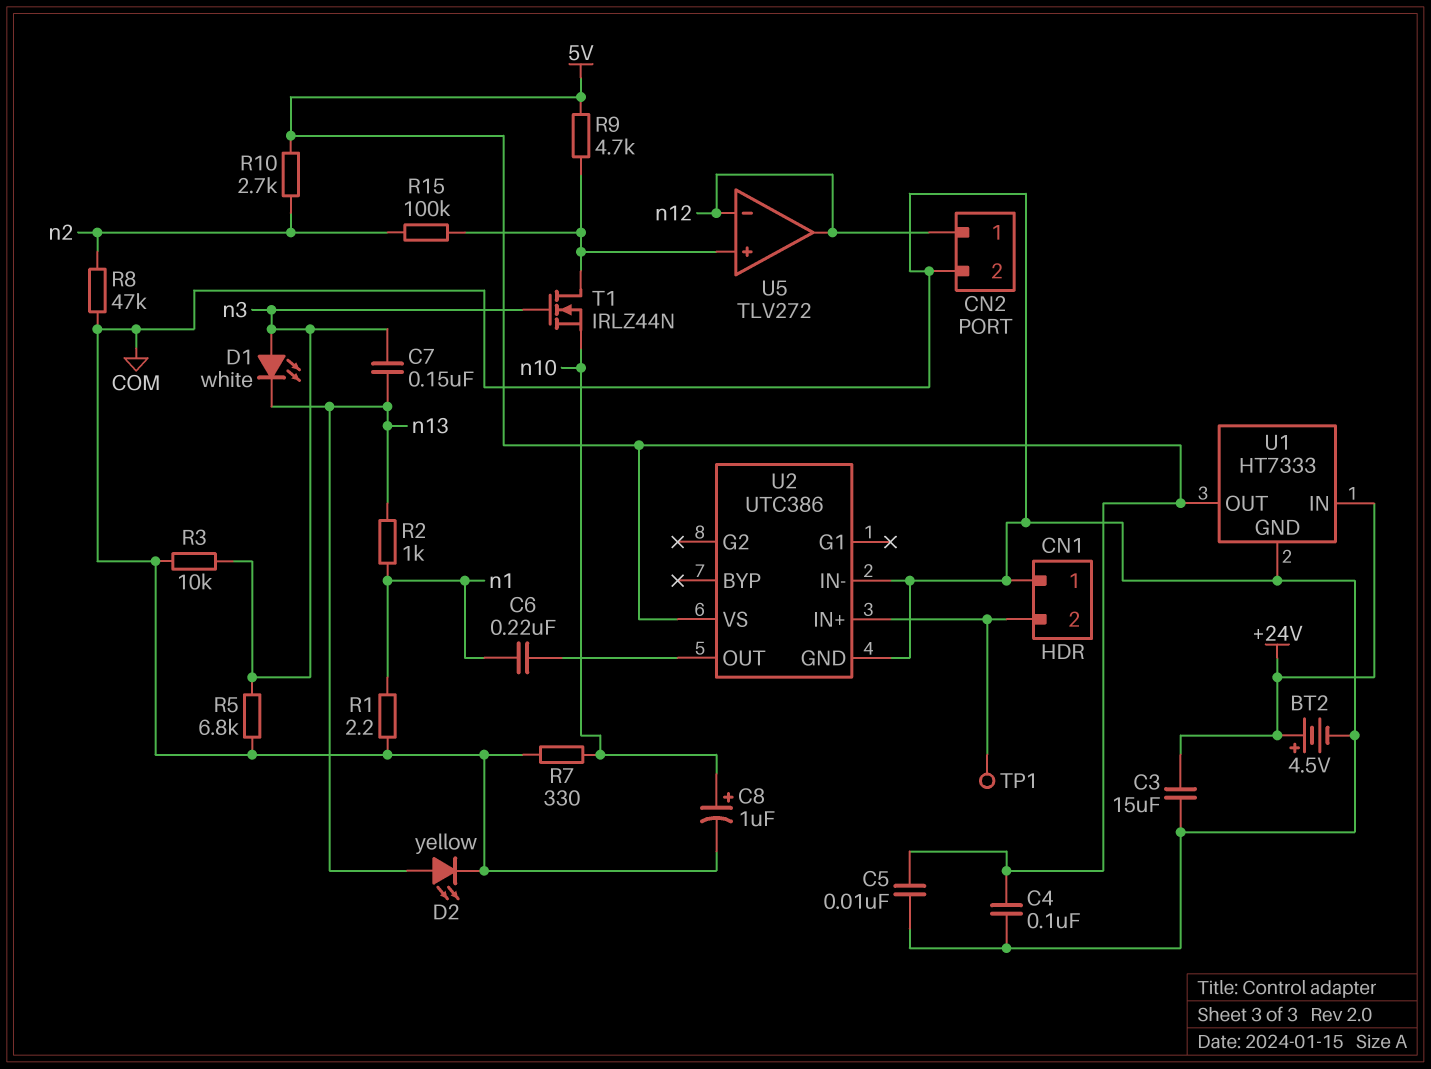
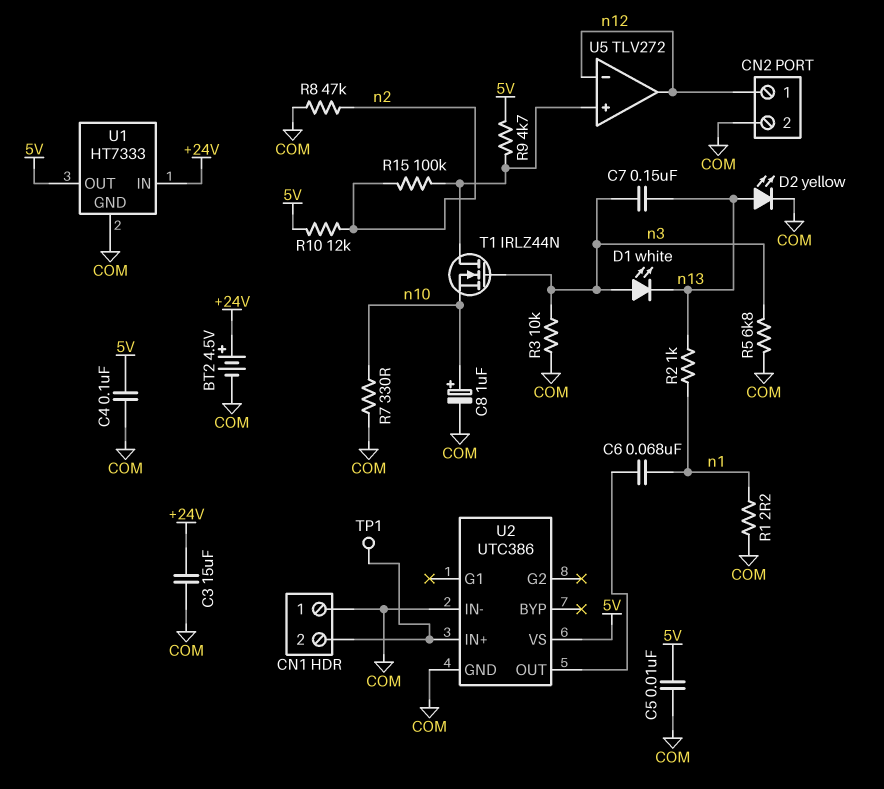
C6: 220nF (U2/OUT, n1) -> 68nF (U2/OUT, n1)
R10: 2.7k (5V, n2) -> 12k (5V, n2)

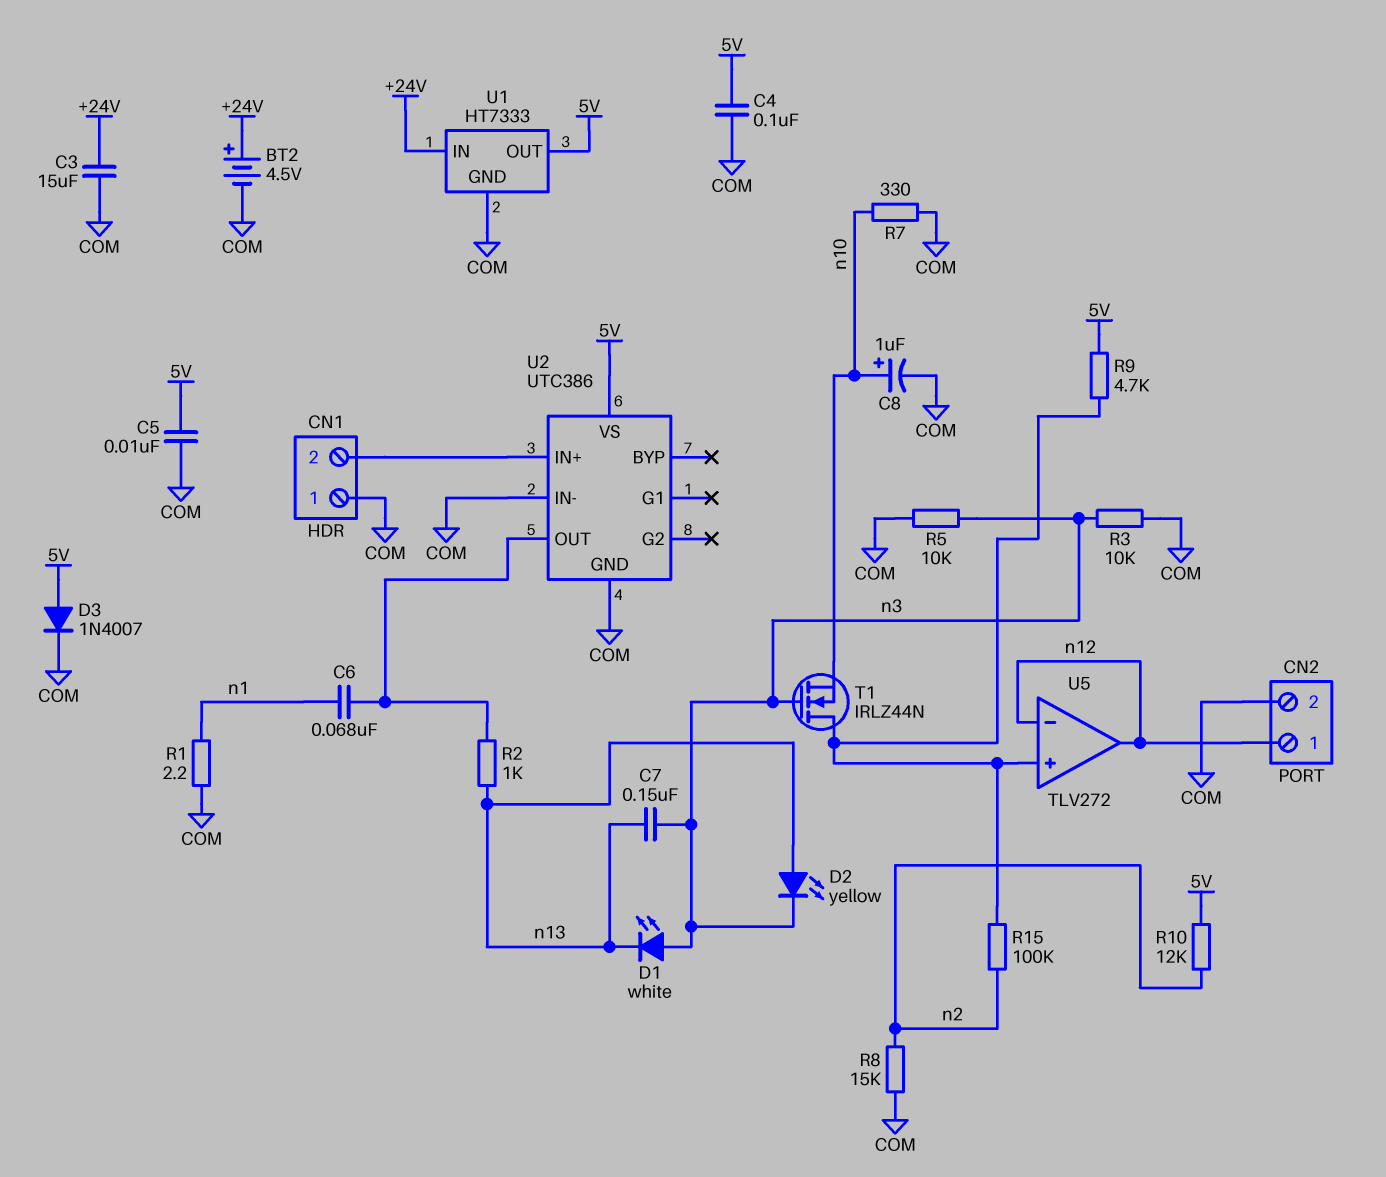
D2: LED yellow (A n13, K COM) -> LED yellow (A n13, K n3)
D3: none -> diode 1N4007 (A 5V, K COM)
R2: 1k (n1, n13) -> 1k (U2/OUT, n13)
R5: 6.8k (COM, n3) -> 10k (COM, n3)
R8: 47k (COM, n2) -> 15k (COM, n2)
TP1: test point (CN1/2) -> none

